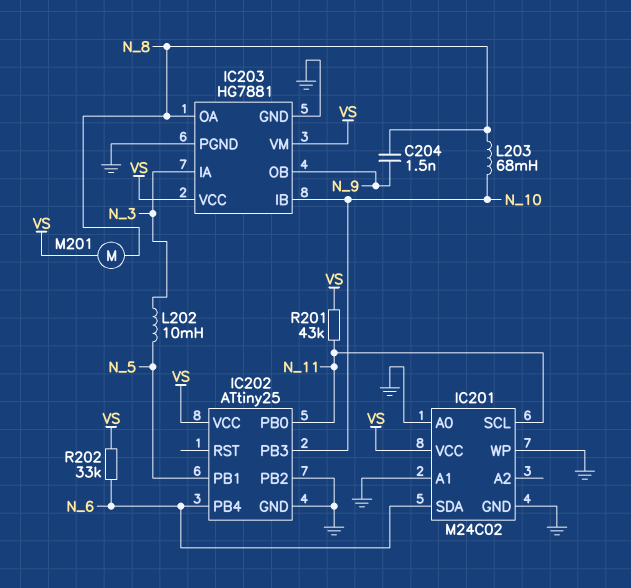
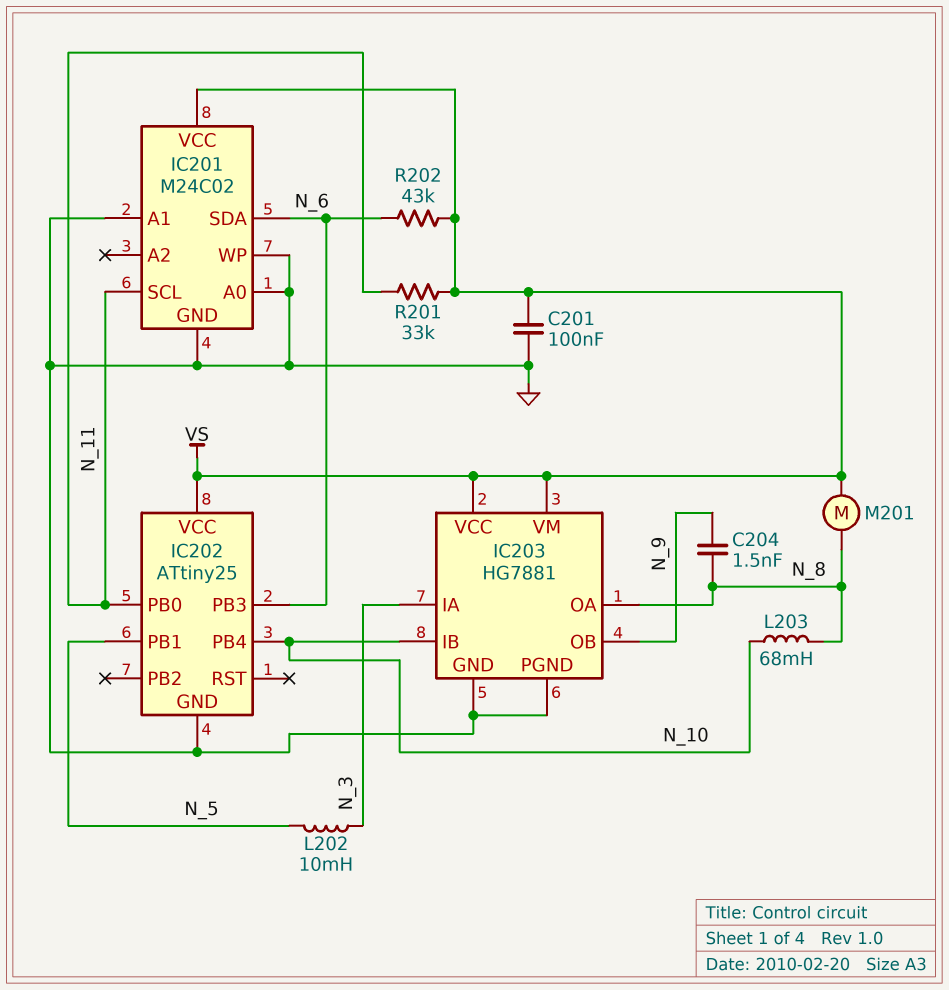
C201: none -> 100nF (GND, VS)
IC202 pin PB2: GND -> none
IC202 pin PB3: N_10 -> N_6
IC202 pin PB4: N_6 -> N_10
R201: 43k (N_11, VS) -> 33k (N_11, VS)
R202: 33k (N_6, VS) -> 43k (N_6, VS)

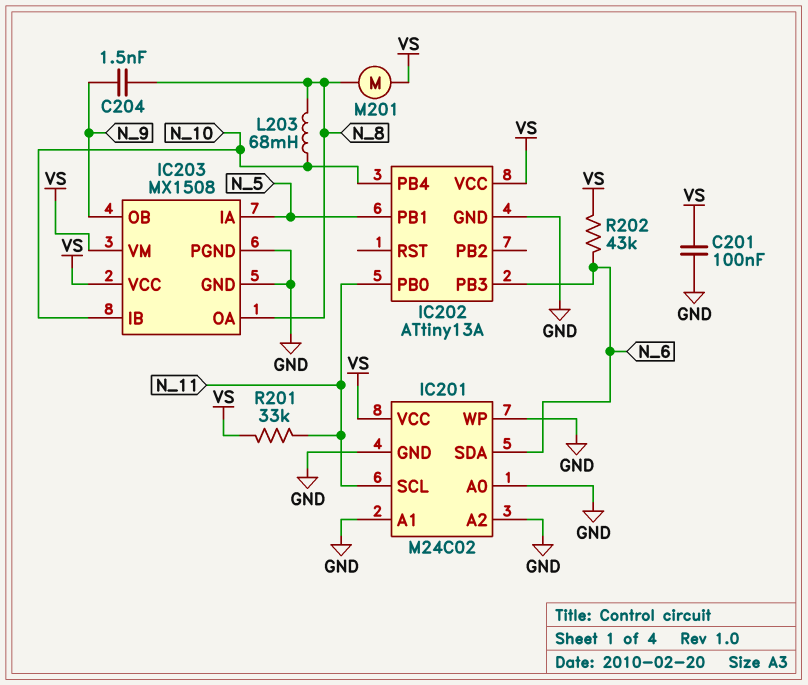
IC201 pin A2: none -> GND
IC202: ATtiny25 -> ATtiny13A
IC203: HG7881 -> MX1508
IC203 pin IA: N_3 -> N_5
L202: 10mH (N_3, N_5) -> none

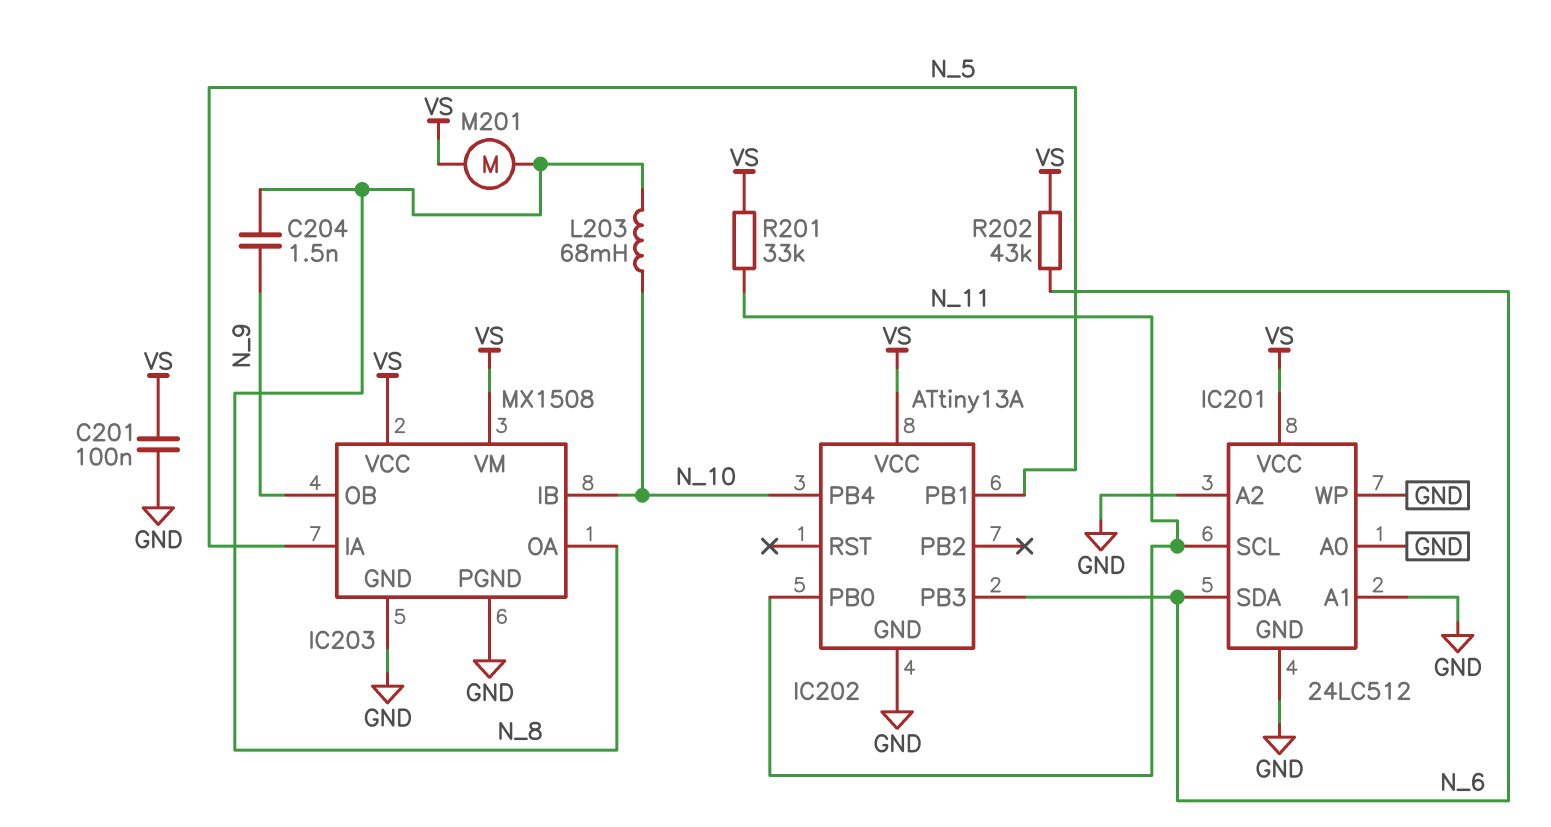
IC201: M24C02 -> 24LC512

